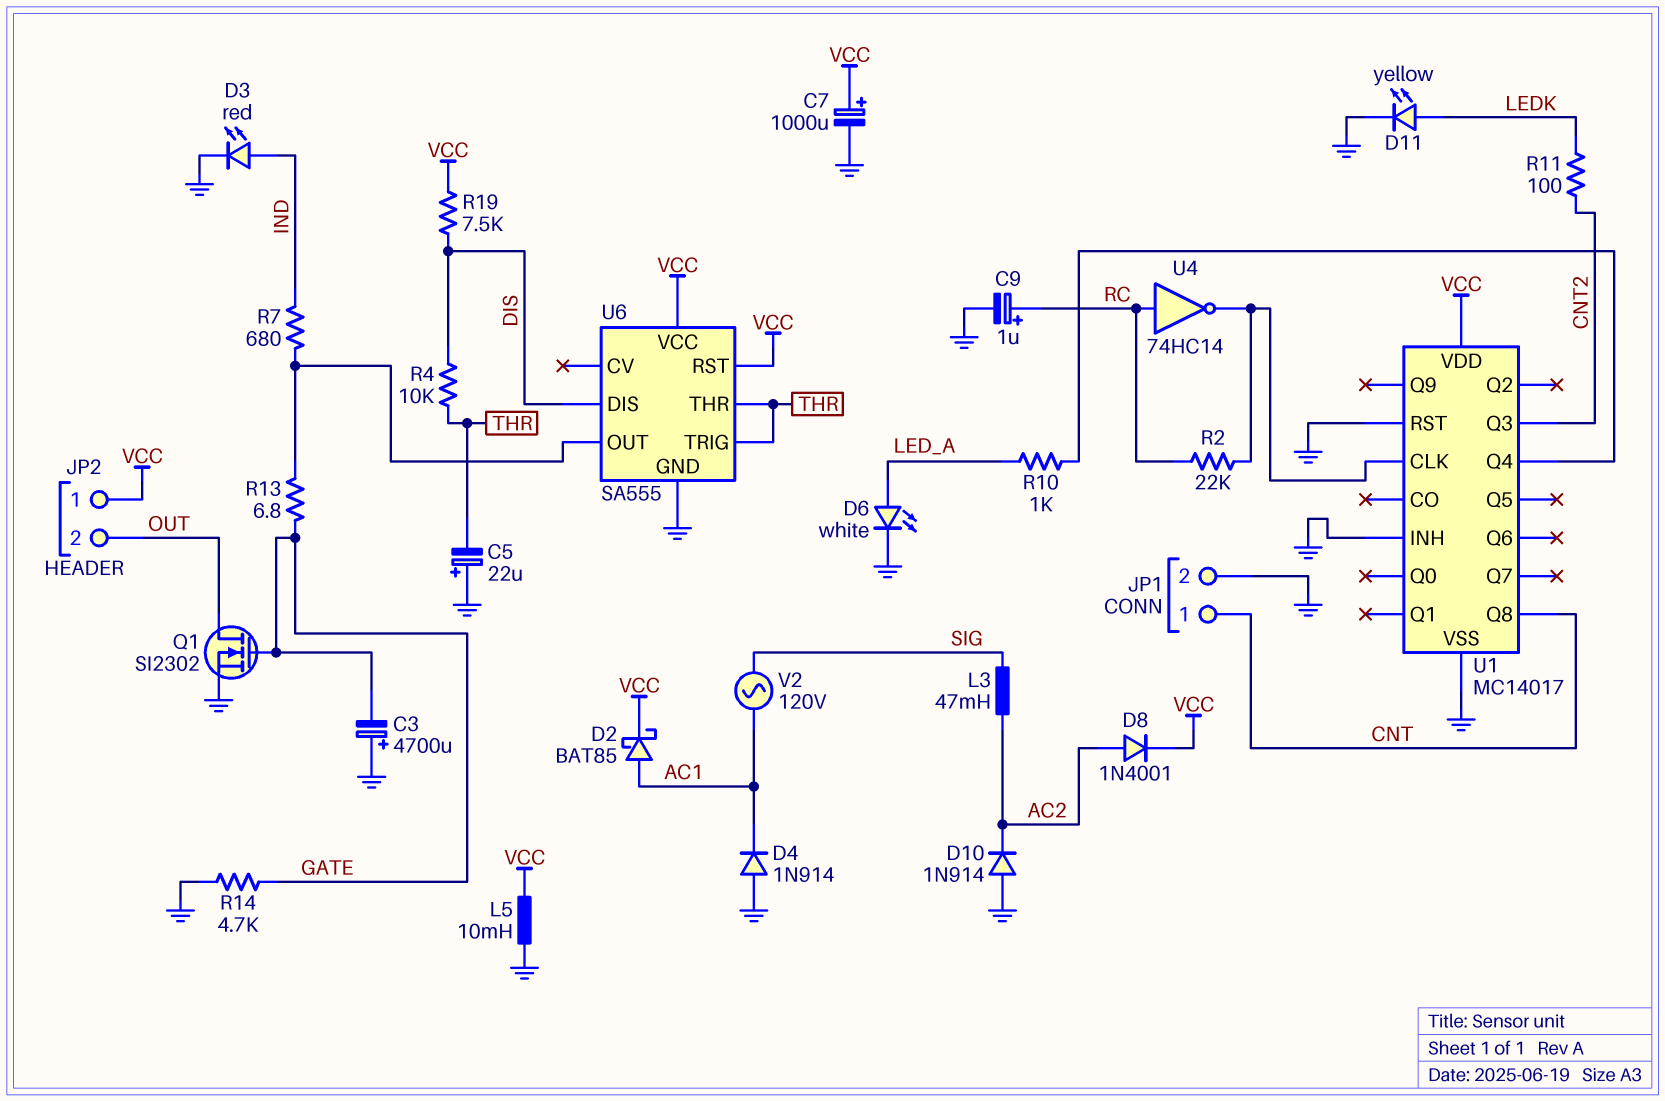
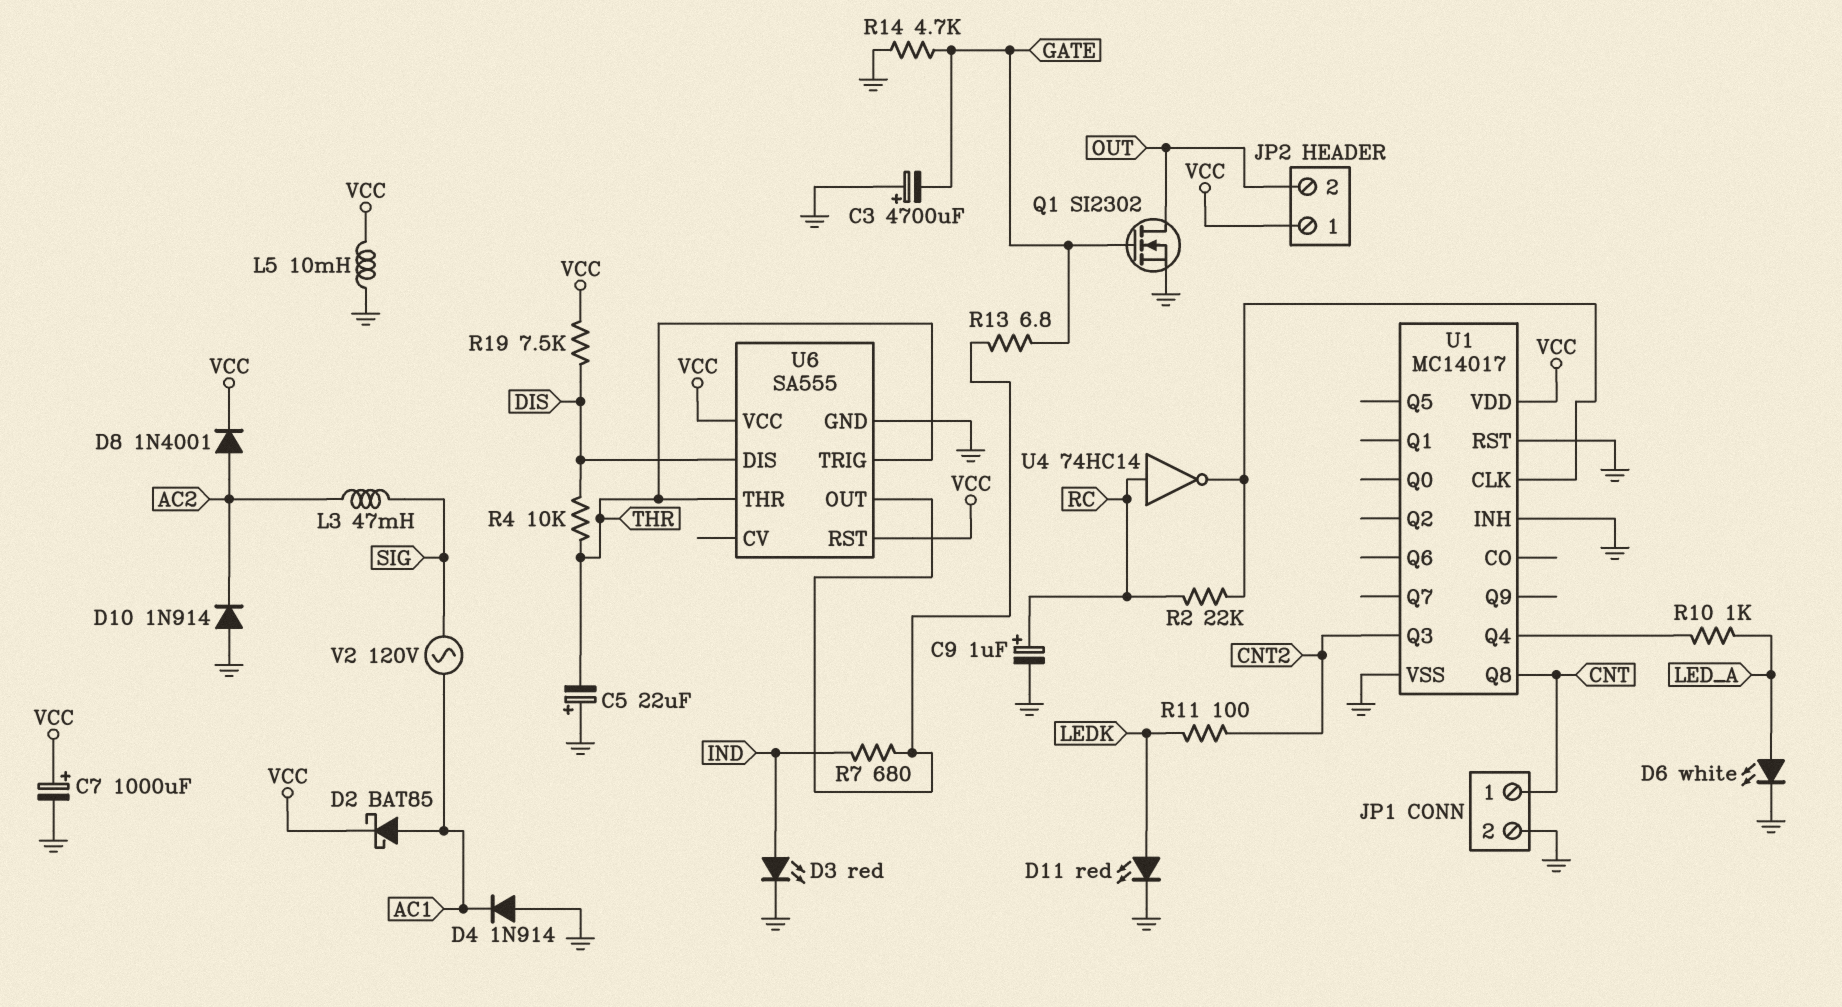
D11: LED yellow (A LEDK, K GND) -> LED red (A LEDK, K GND)

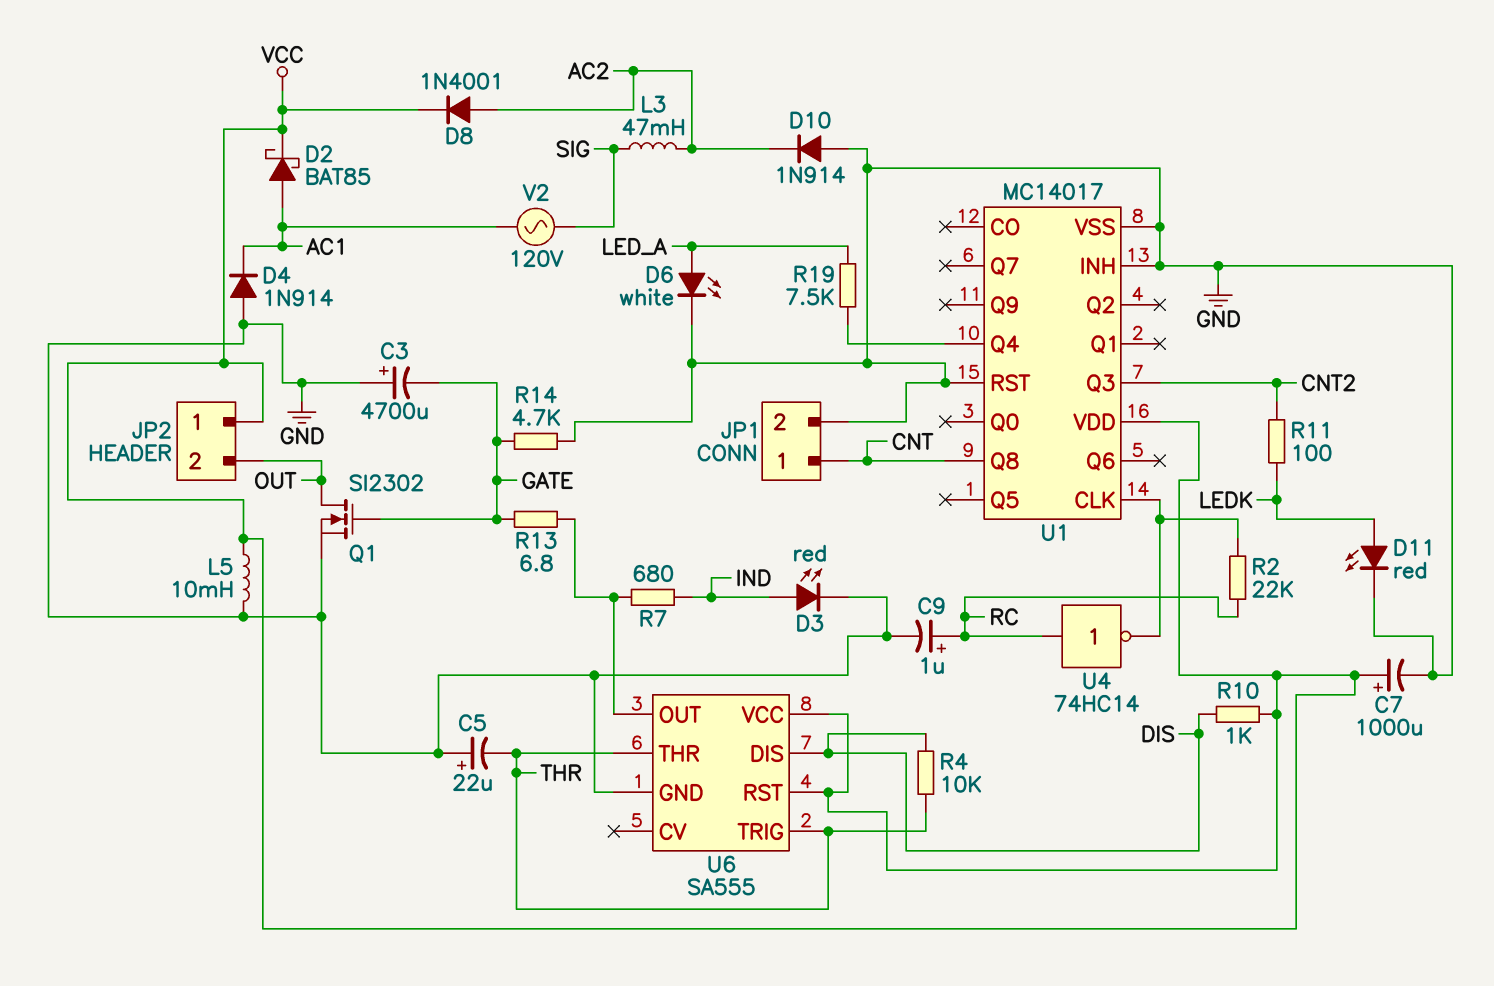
R10: 1k (LED_A, U1/Q4) -> 1k (DIS, VCC)
R19: 7.5k (DIS, VCC) -> 7.5k (LED_A, U1/Q4)

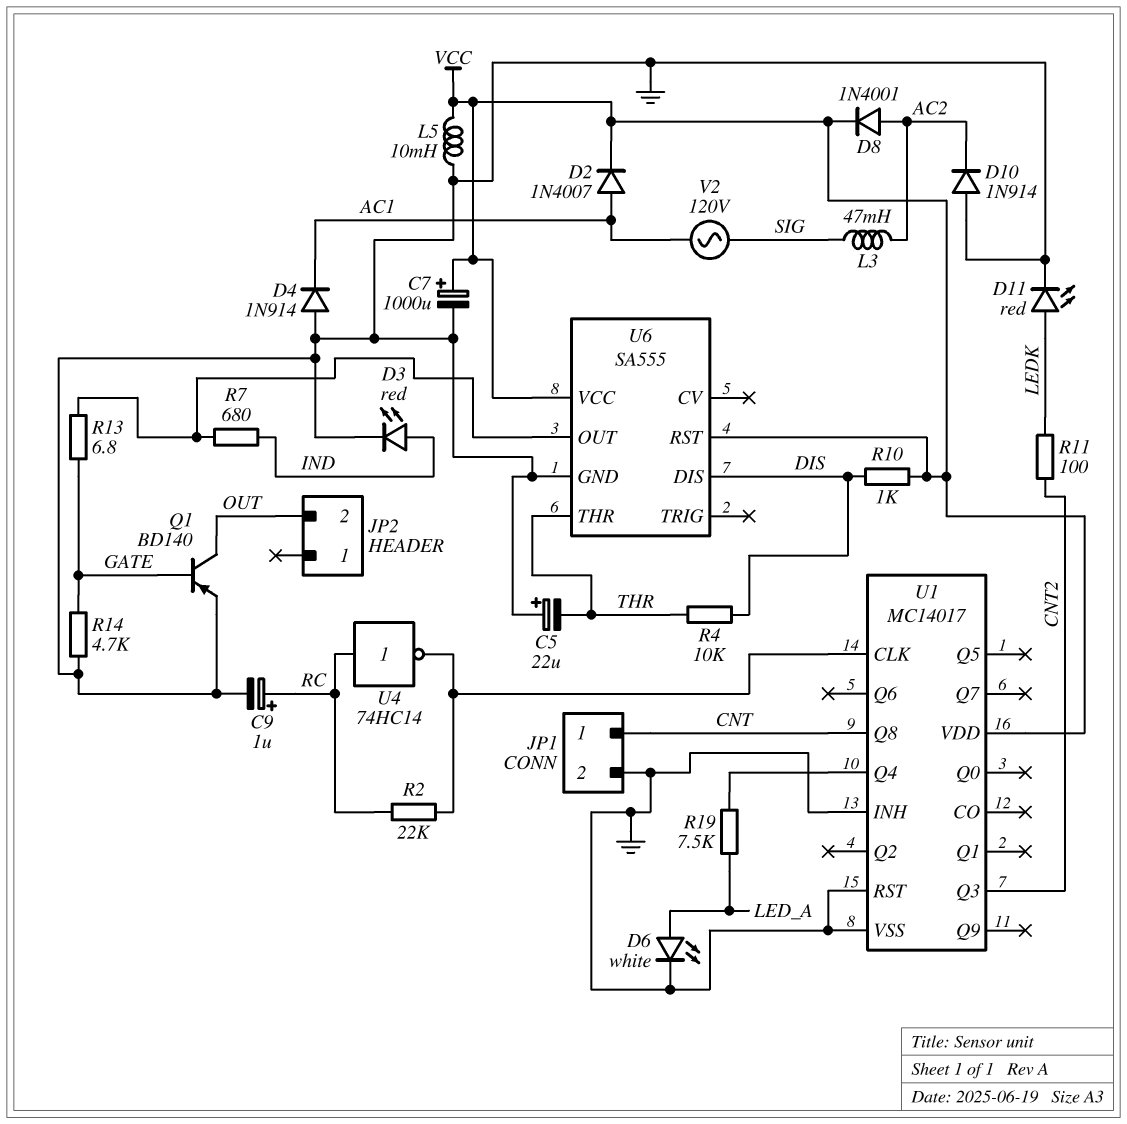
C3: 4700uF (plus GND, minus GATE) -> none
D2: schottky BAT85 (A AC1, K VCC) -> diode 1N4007 (A AC1, K VCC)
JP2 pin 1: VCC -> none
Q1: NMOS SI2302 (G GATE, D OUT, S GND) -> PNP BD140 (B GATE, C OUT, E GND)
U6 pin TRIG: THR -> none

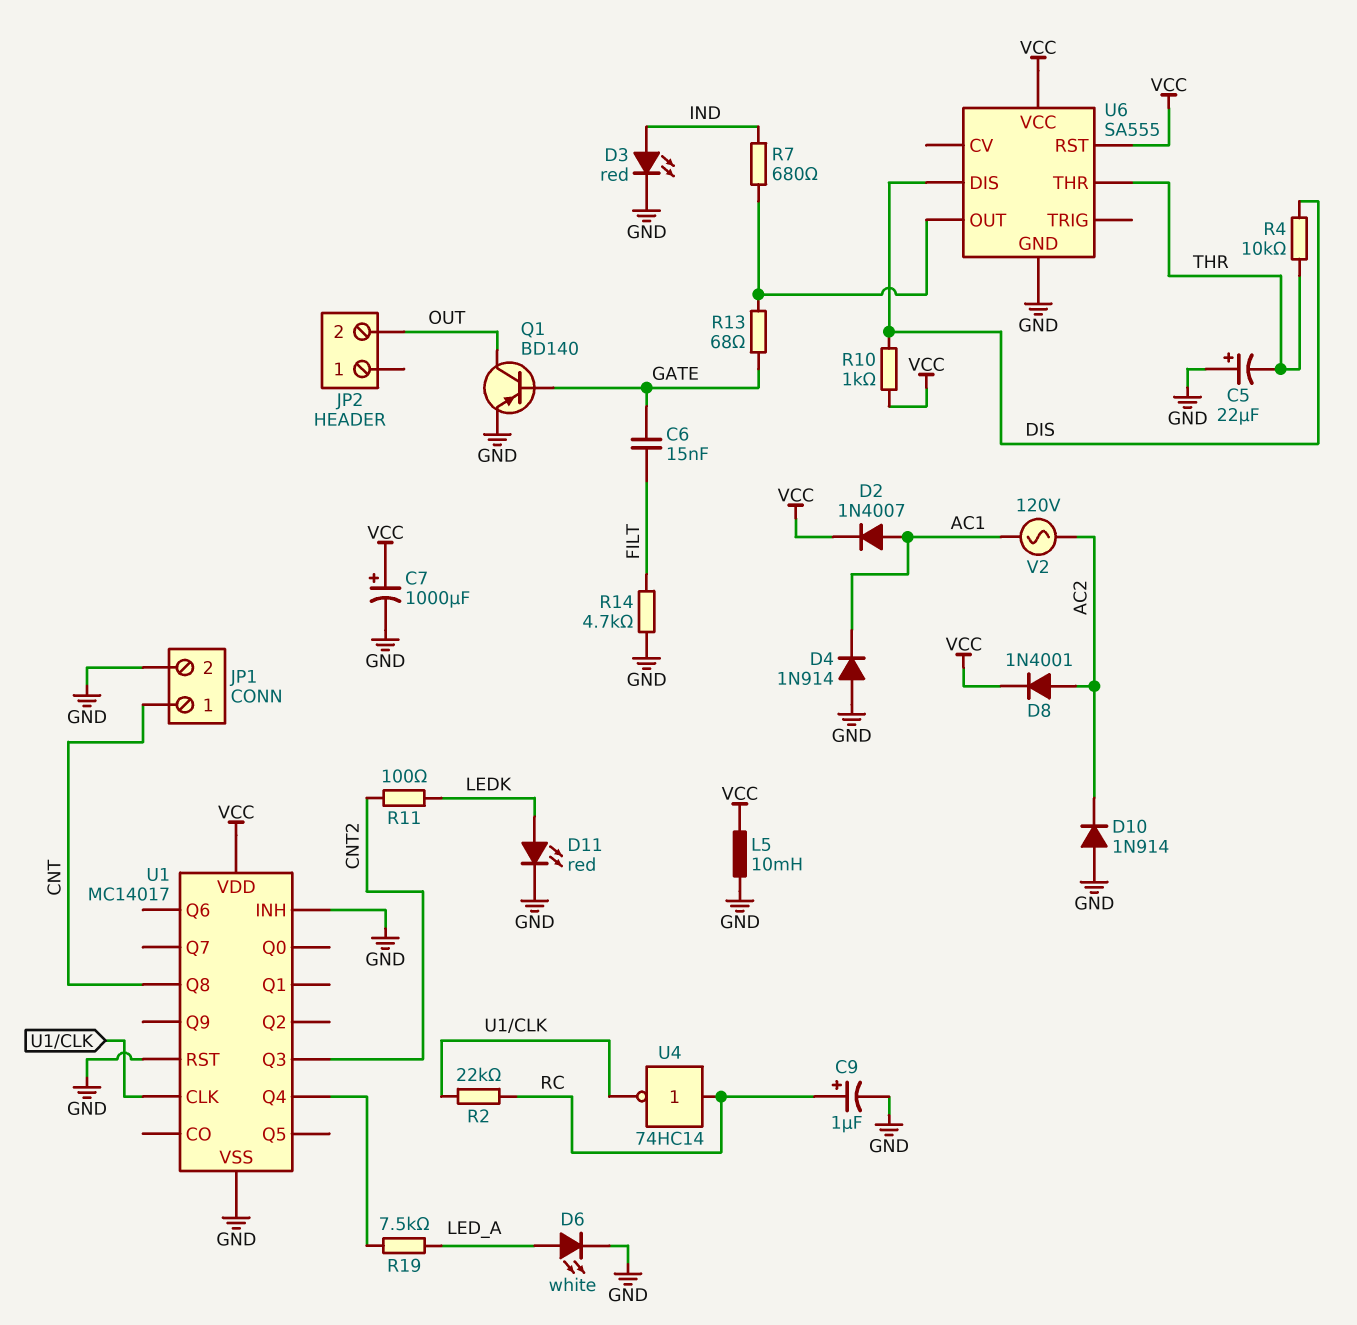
C6: none -> 15nF (FILT, GATE)
L3: 47mH (AC2, SIG) -> none
R13: 6.8 (GATE, U6/OUT) -> 68 (GATE, U6/OUT)
R14: 4.7k (GATE, GND) -> 4.7k (FILT, GND)
V2: AC 120V (AC1, SIG) -> AC 120V (AC1, AC2)

